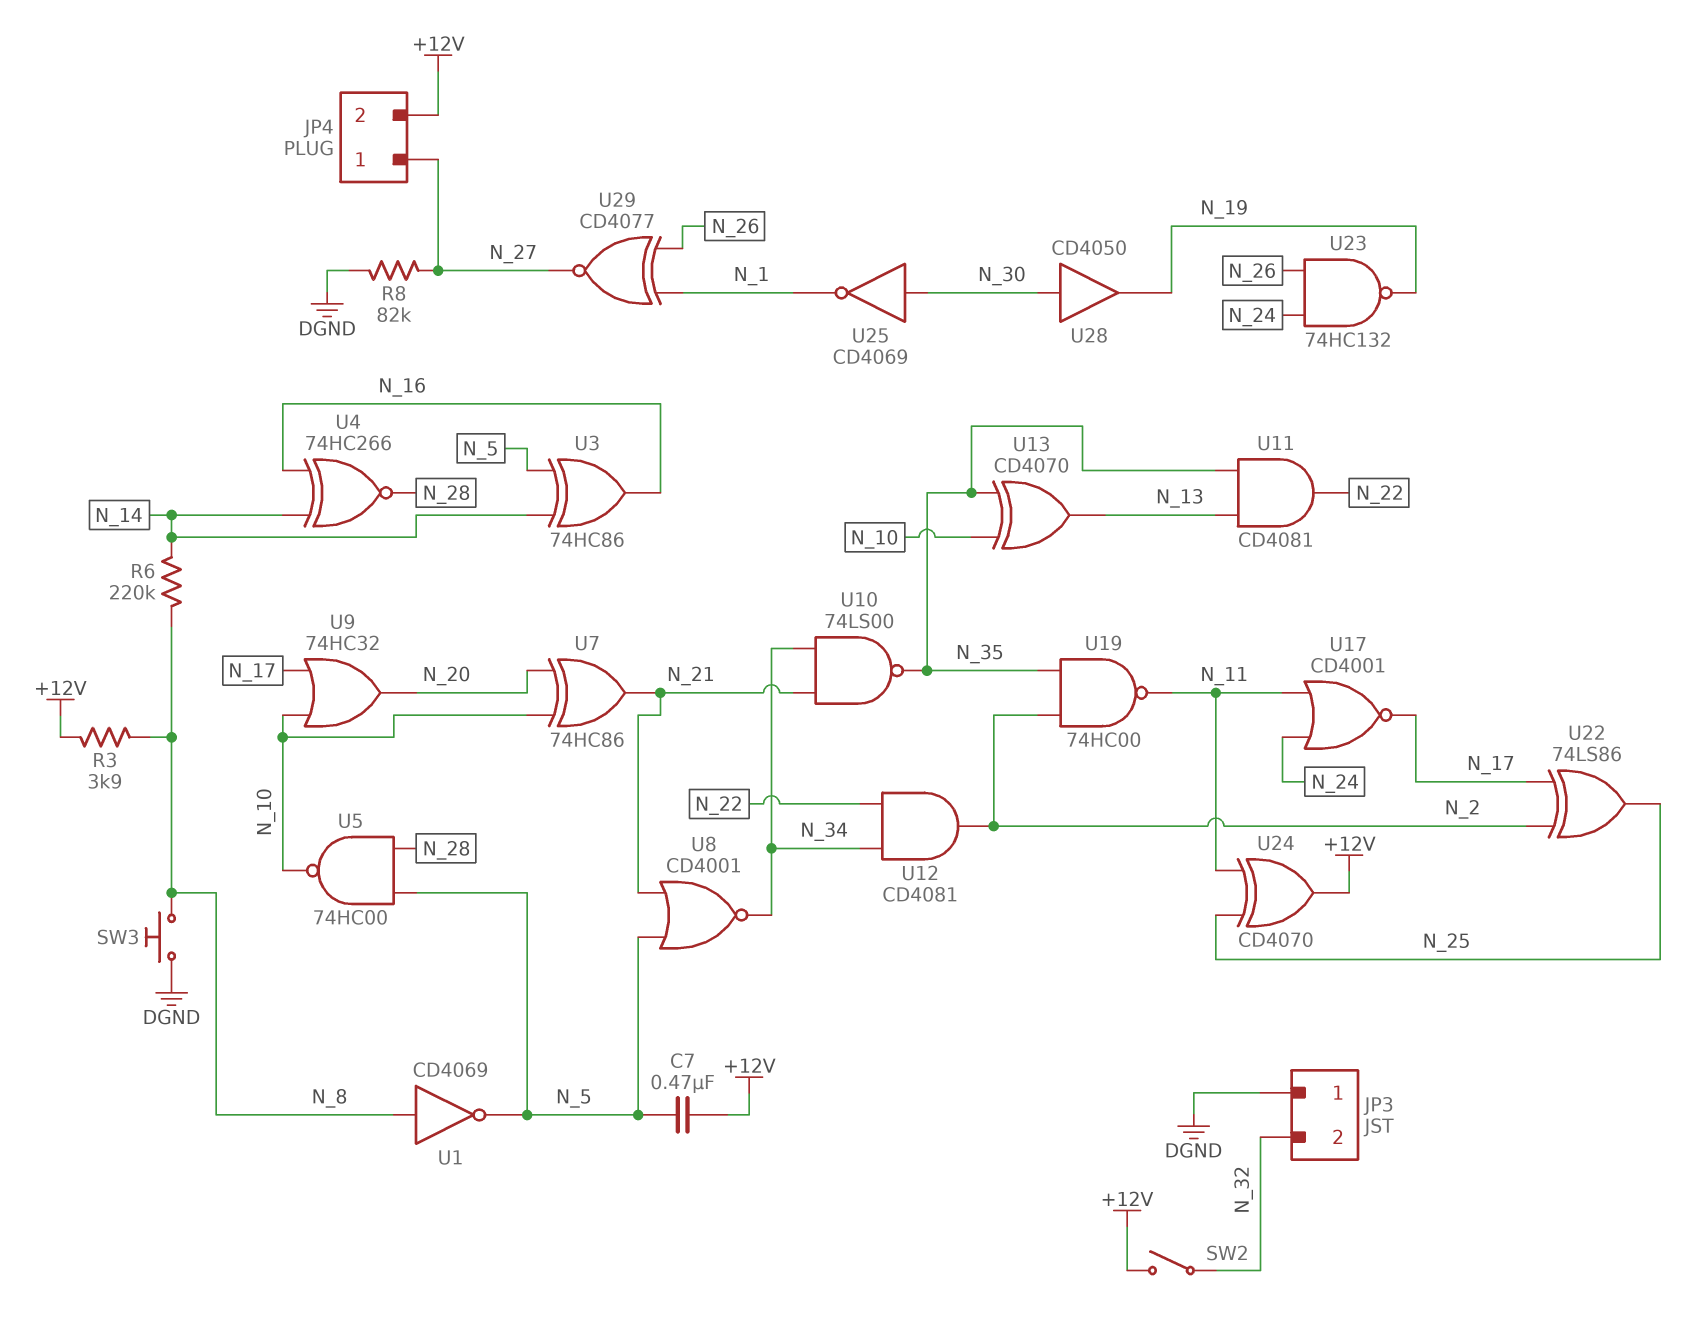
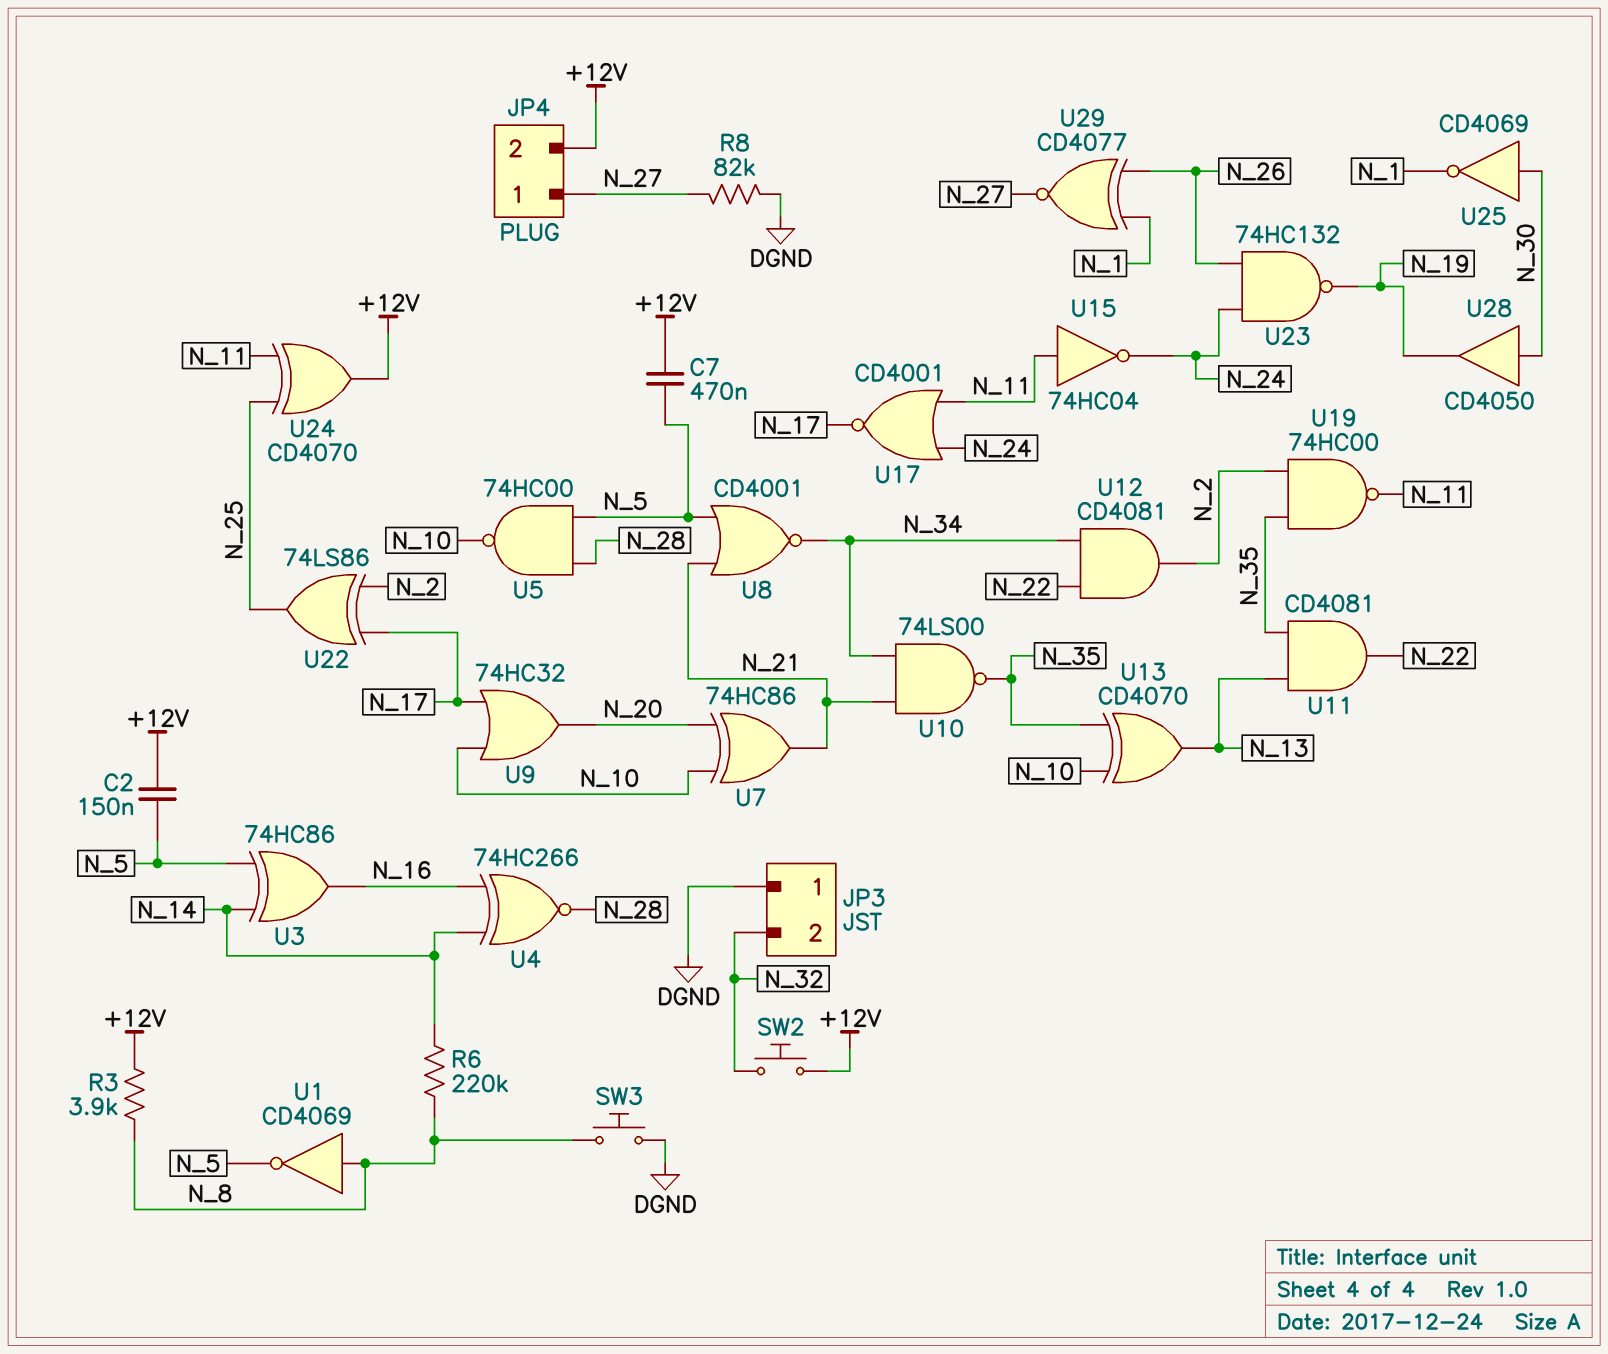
C2: none -> 150nF (+12V, N_5)
SW2: switch (+12V, N_32) -> button (+12V, N_32)
U15: none -> NOT 74HC04 (in N_11, out N_24)

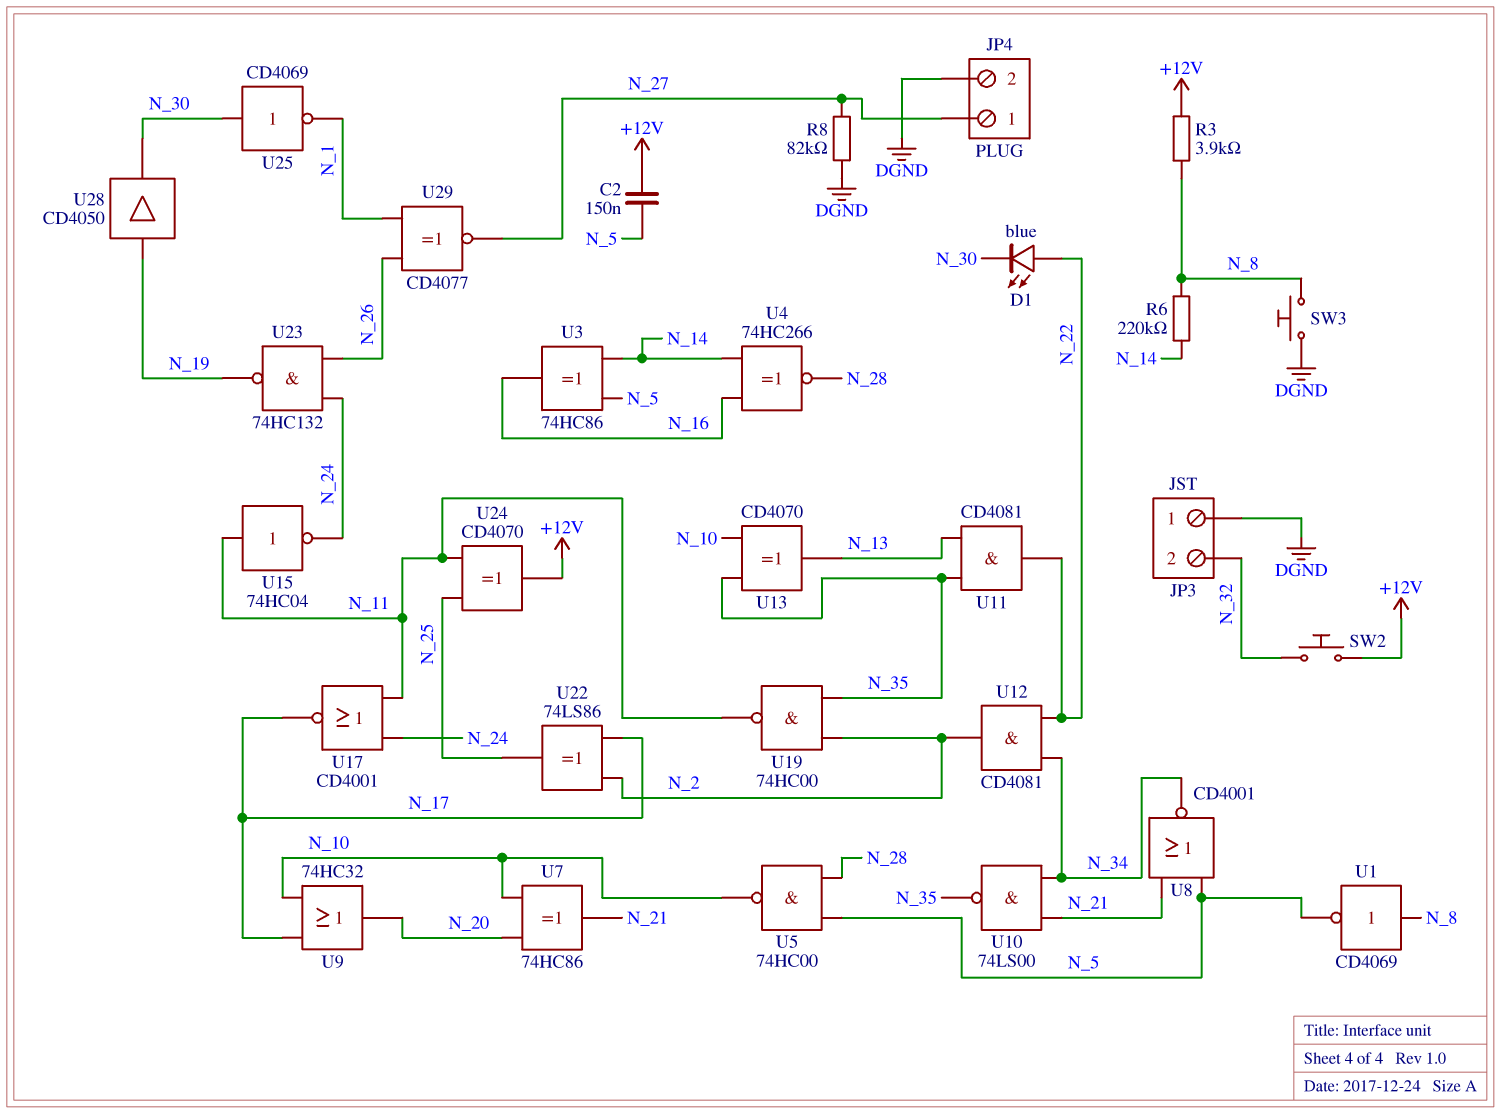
C7: 470nF (+12V, N_5) -> none
D1: none -> LED blue (A N_22, K N_30)
JP4 pin 2: +12V -> DGND
U28: buffer CD4050 (in N_30, out N_19) -> buffer CD4050 (in N_19, out N_30)

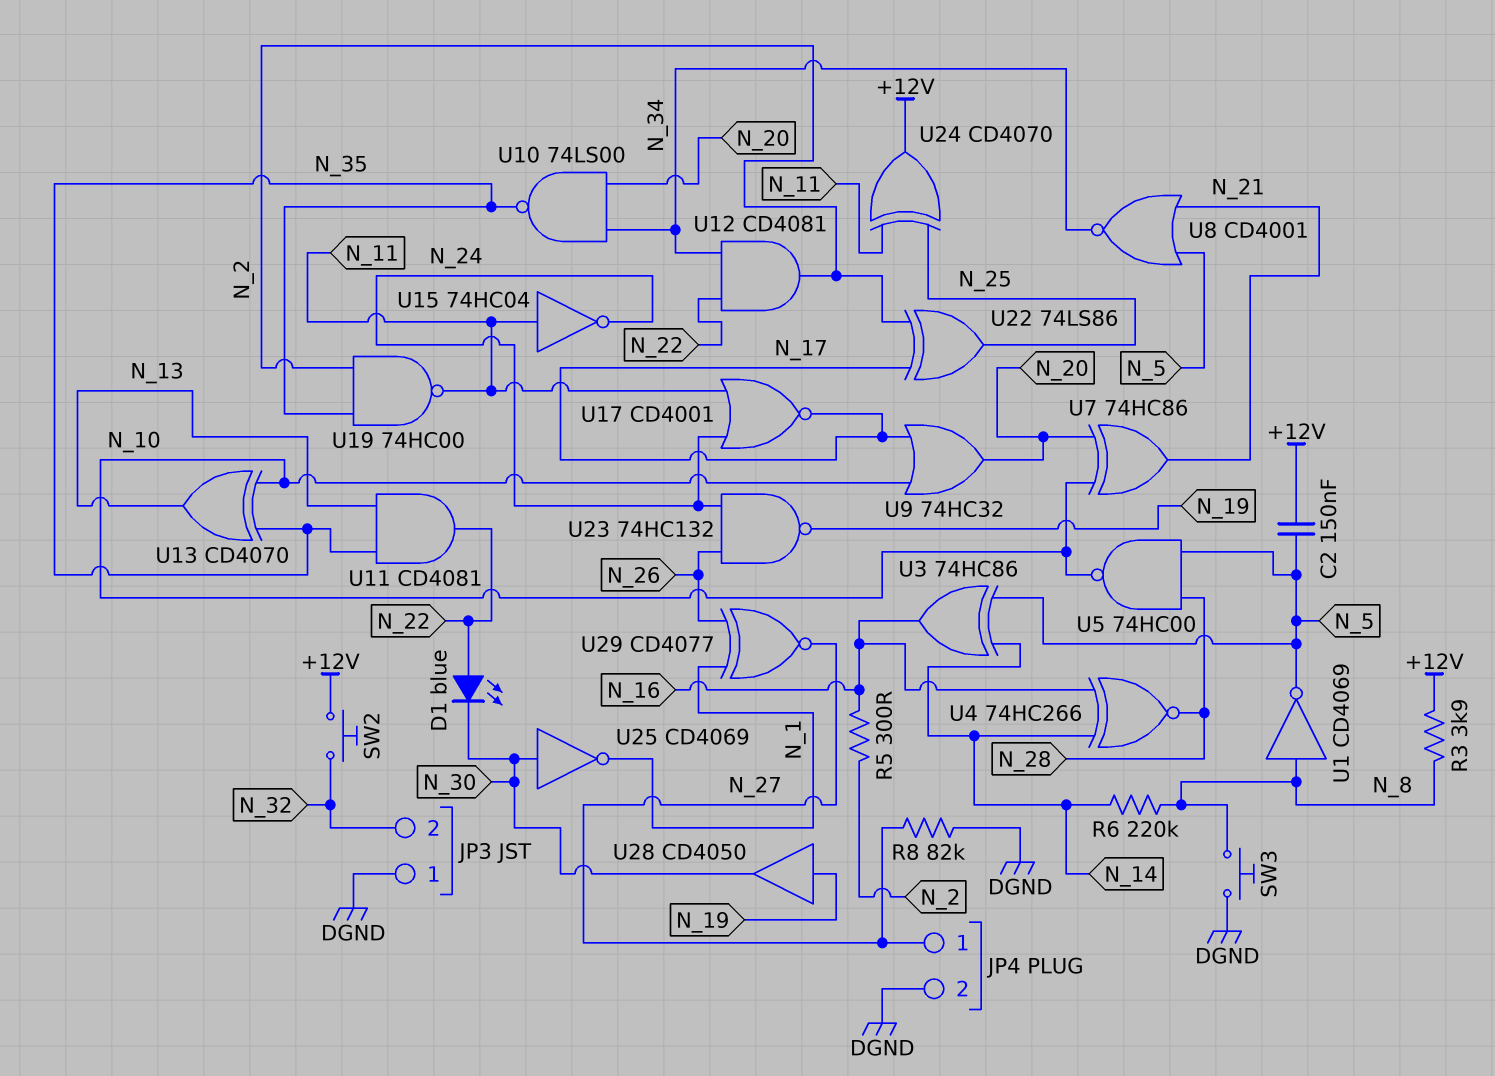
R5: none -> 300 (N_2, N_16)
U10: NAND 74LS00 (in N_21, in N_34, out N_35) -> NAND 74LS00 (in N_20, in N_34, out N_35)

